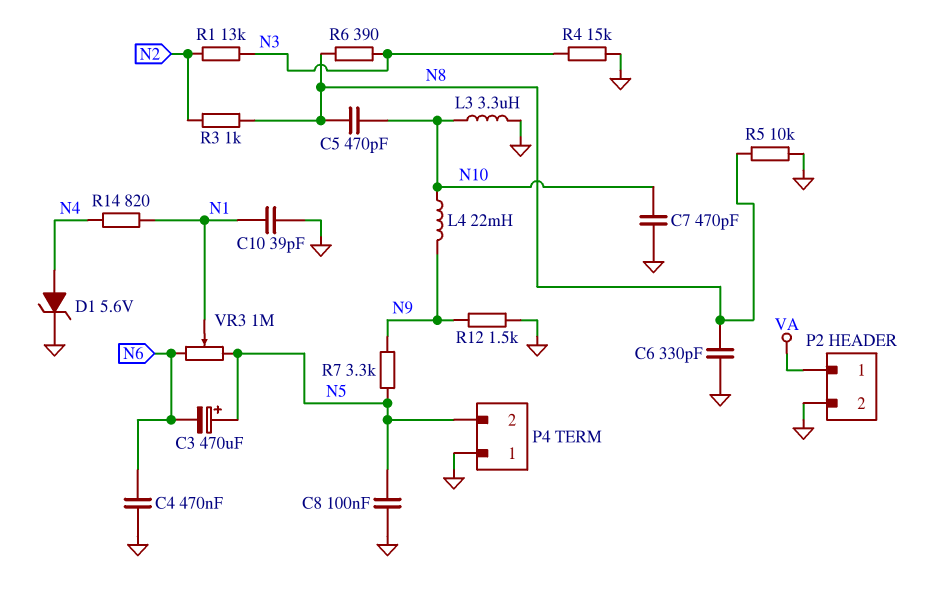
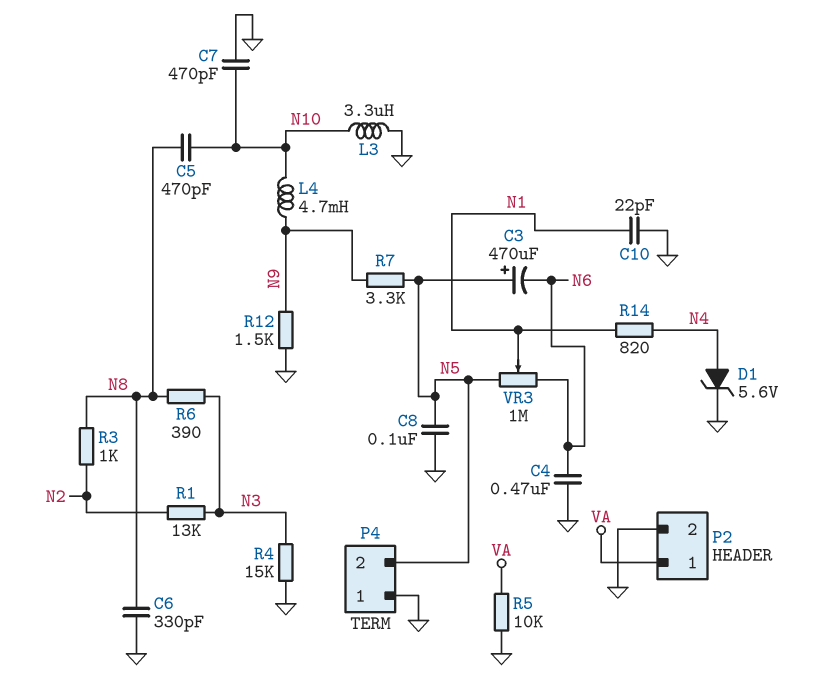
C10: 39pF (GND, N1) -> 22pF (GND, N1)
L4: 22mH (N9, N10) -> 4.7mH (N9, N10)
R5: 10k (GND, N8) -> 10k (GND, VA)

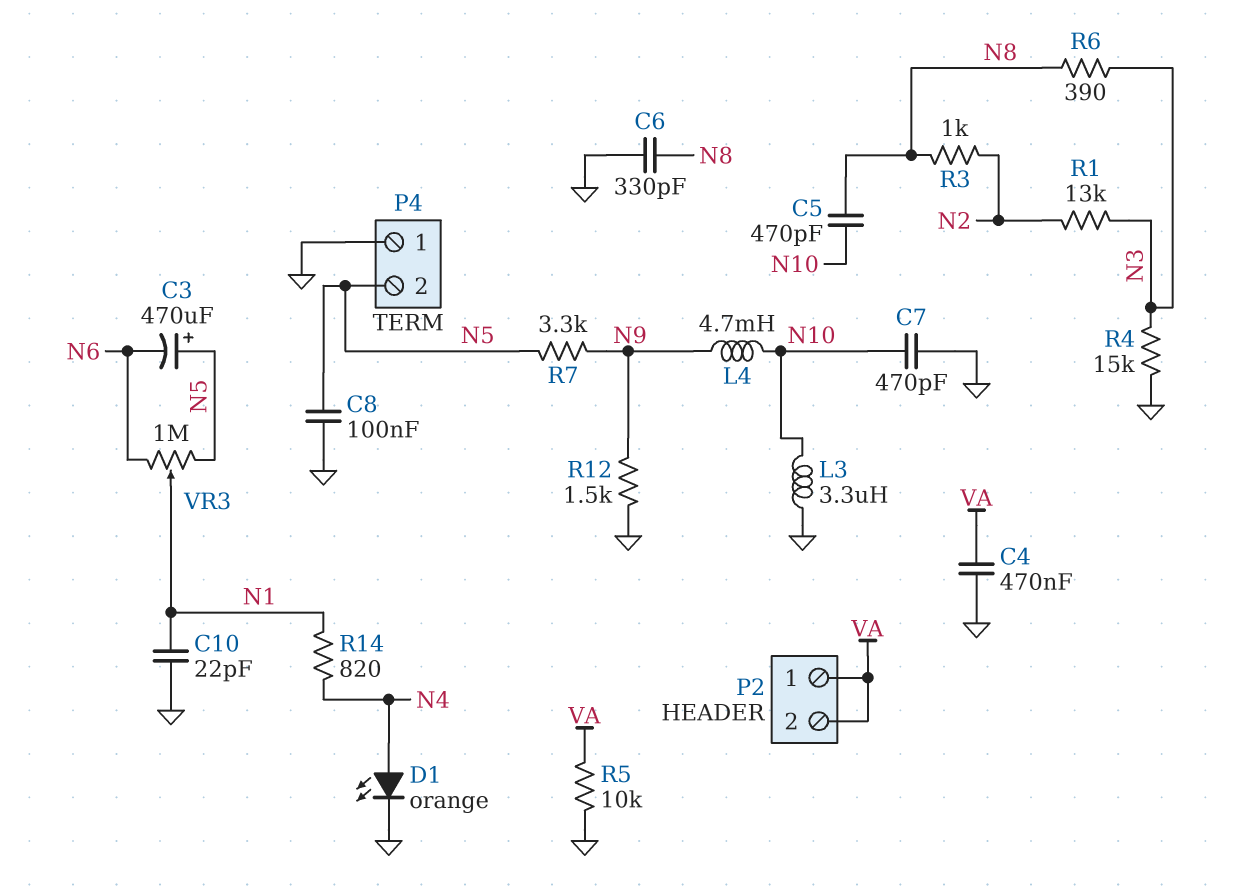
C4: 470nF (GND, N6) -> 470nF (GND, VA)
D1: zener 5.6V (A N4, K GND) -> LED orange (A N4, K GND)
P2 pin 2: GND -> VA

